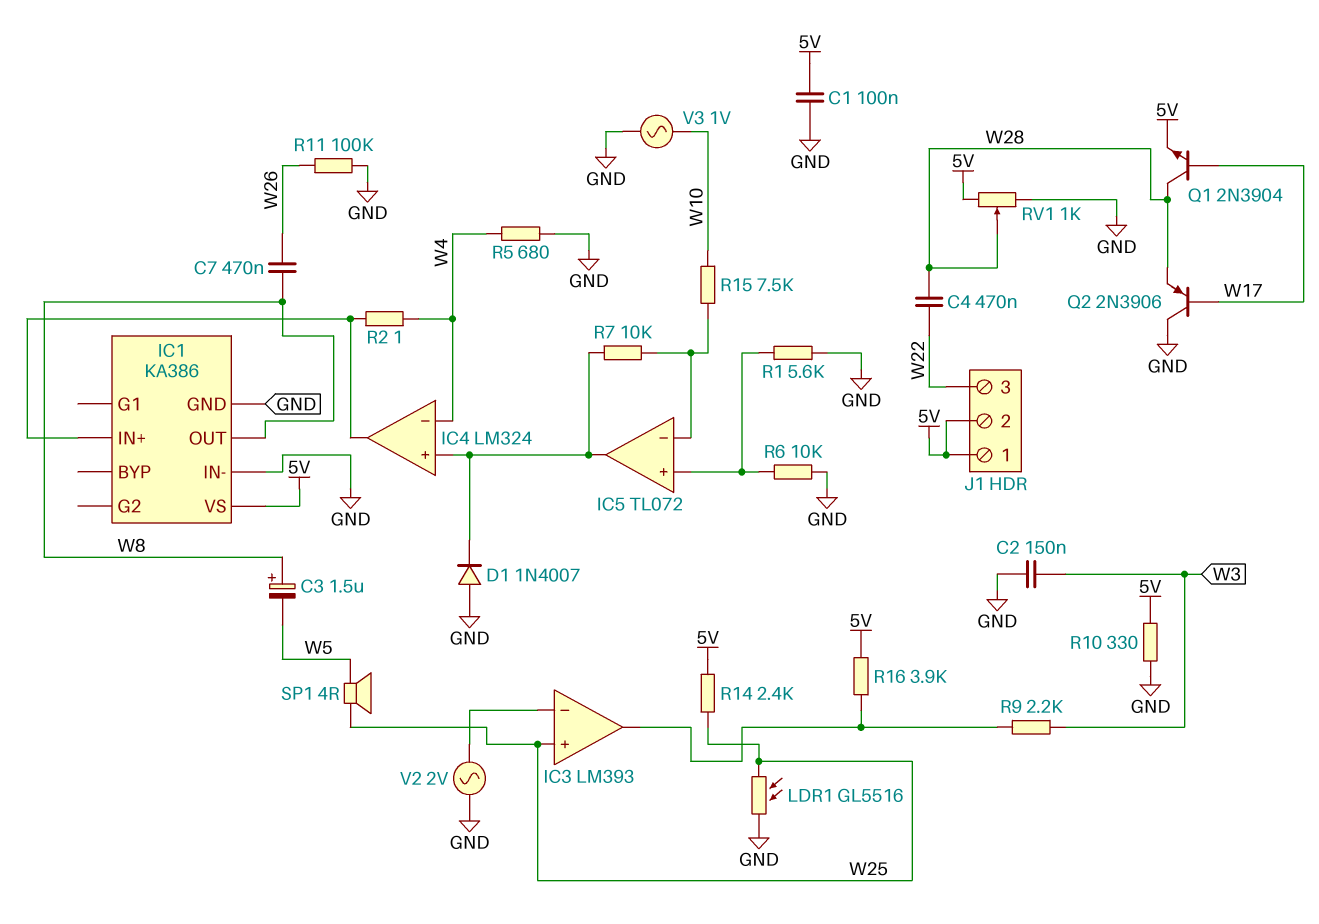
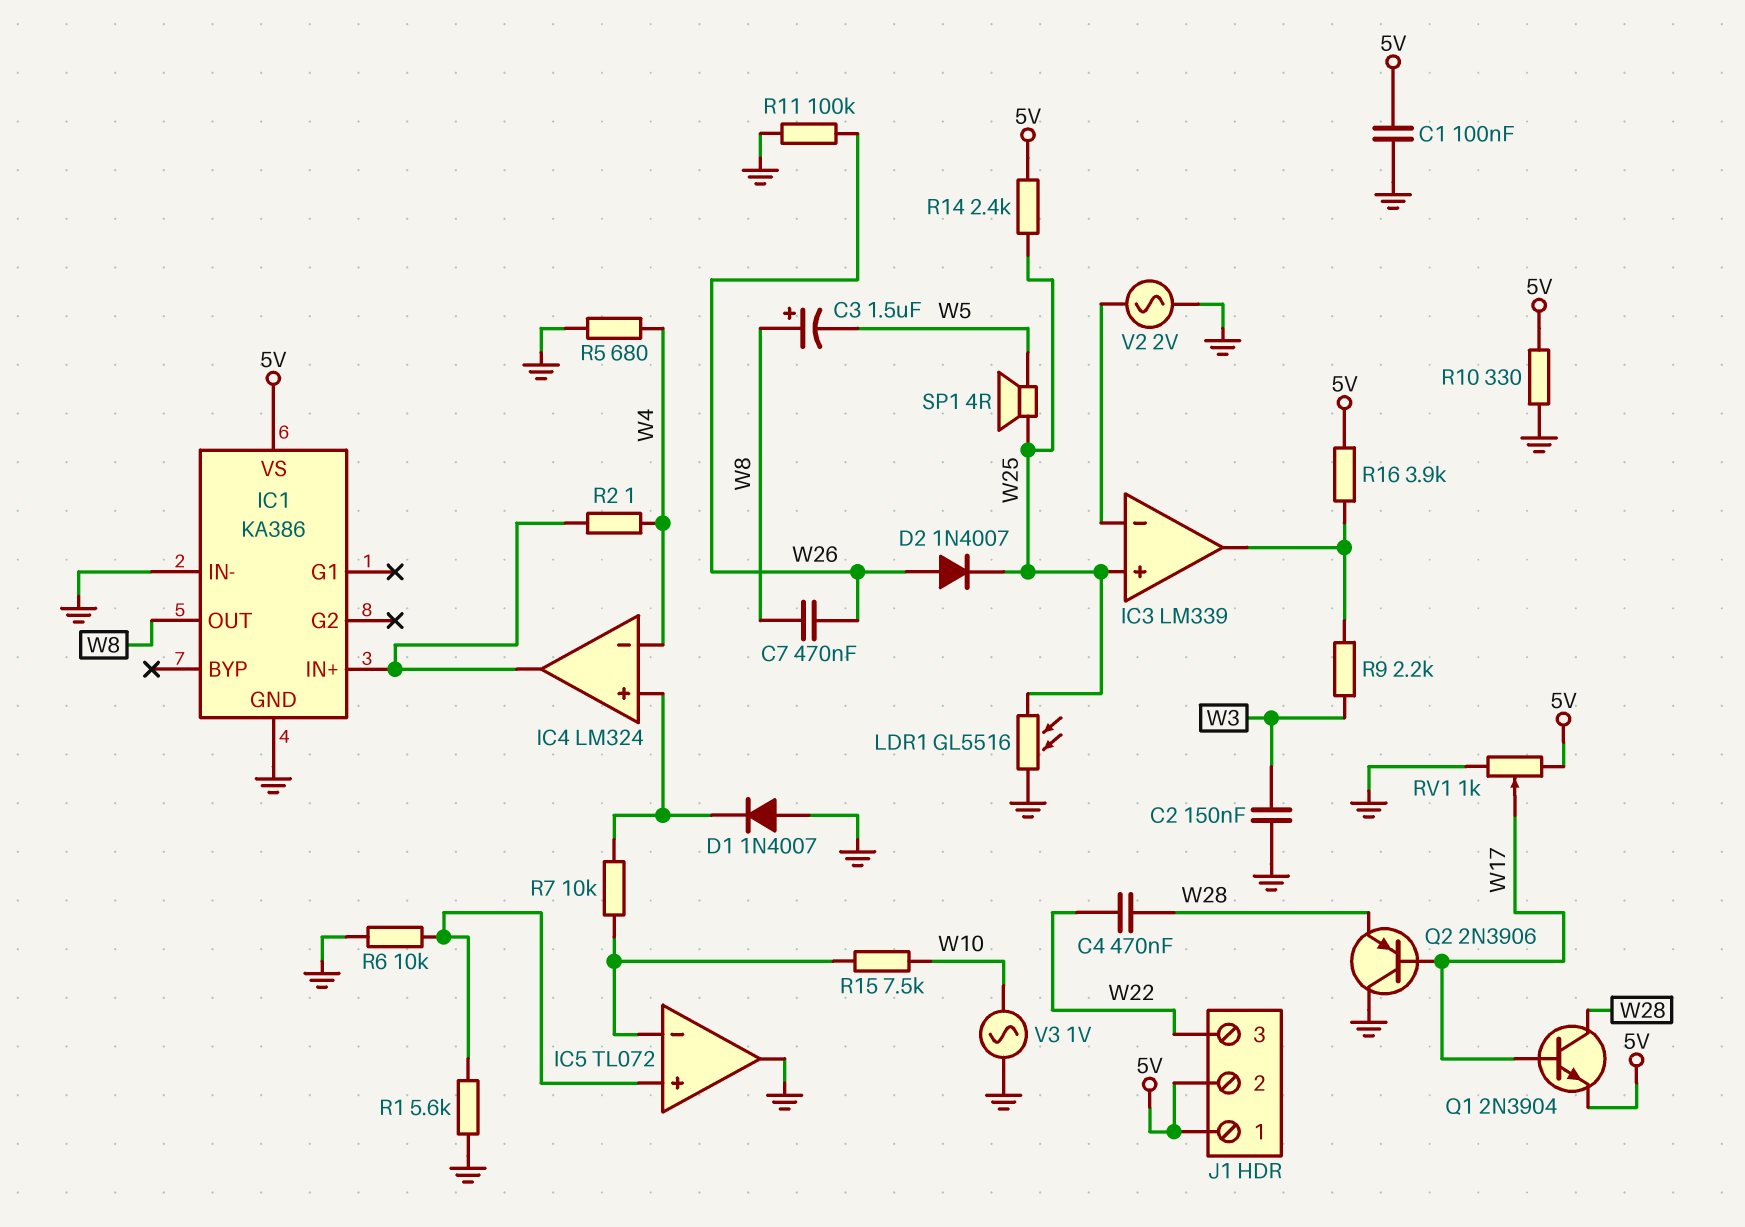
D2: none -> diode 1N4007 (A W26, K W25)
IC3: LM393 -> LM339
IC5 pin out: IC4/in+ -> GND
RV1: 1k (5V, GND, wiper W28) -> 1k (5V, GND, wiper W17)

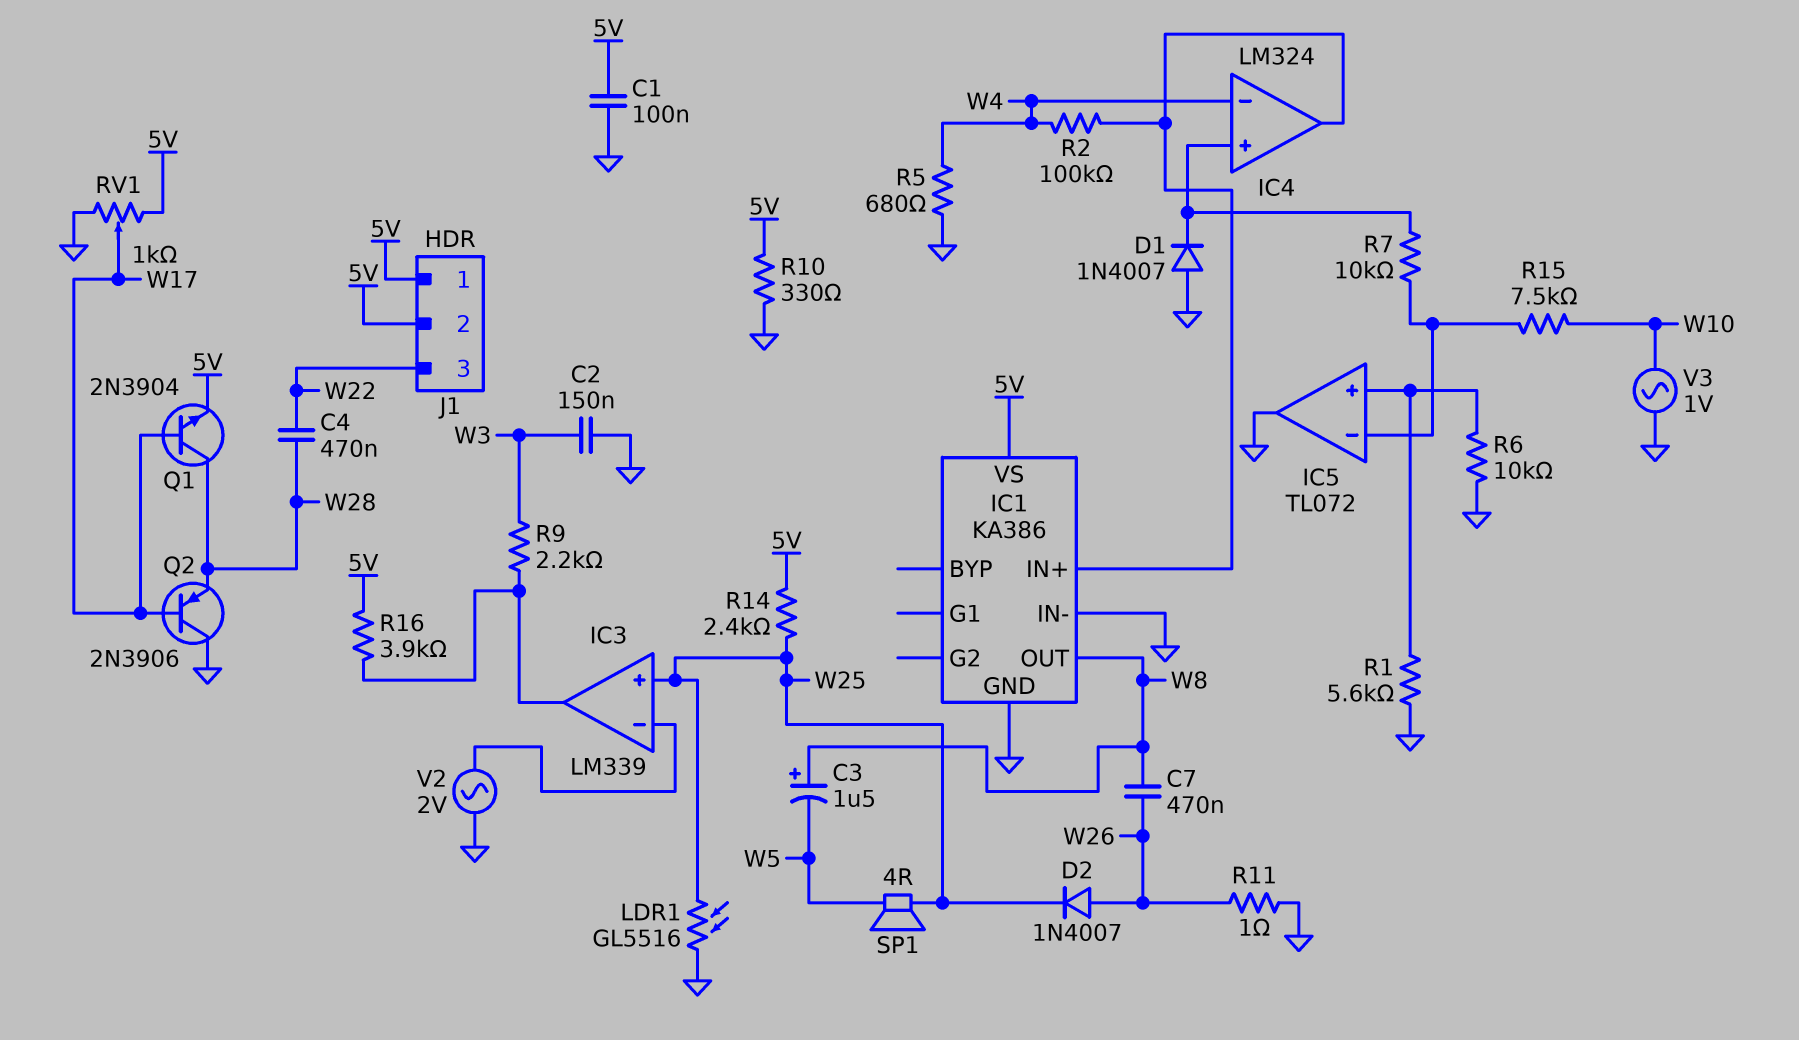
R2: 1 (IC1/IN+, W4) -> 100k (IC1/IN+, W4)
R11: 100k (GND, W26) -> 1 (GND, W26)

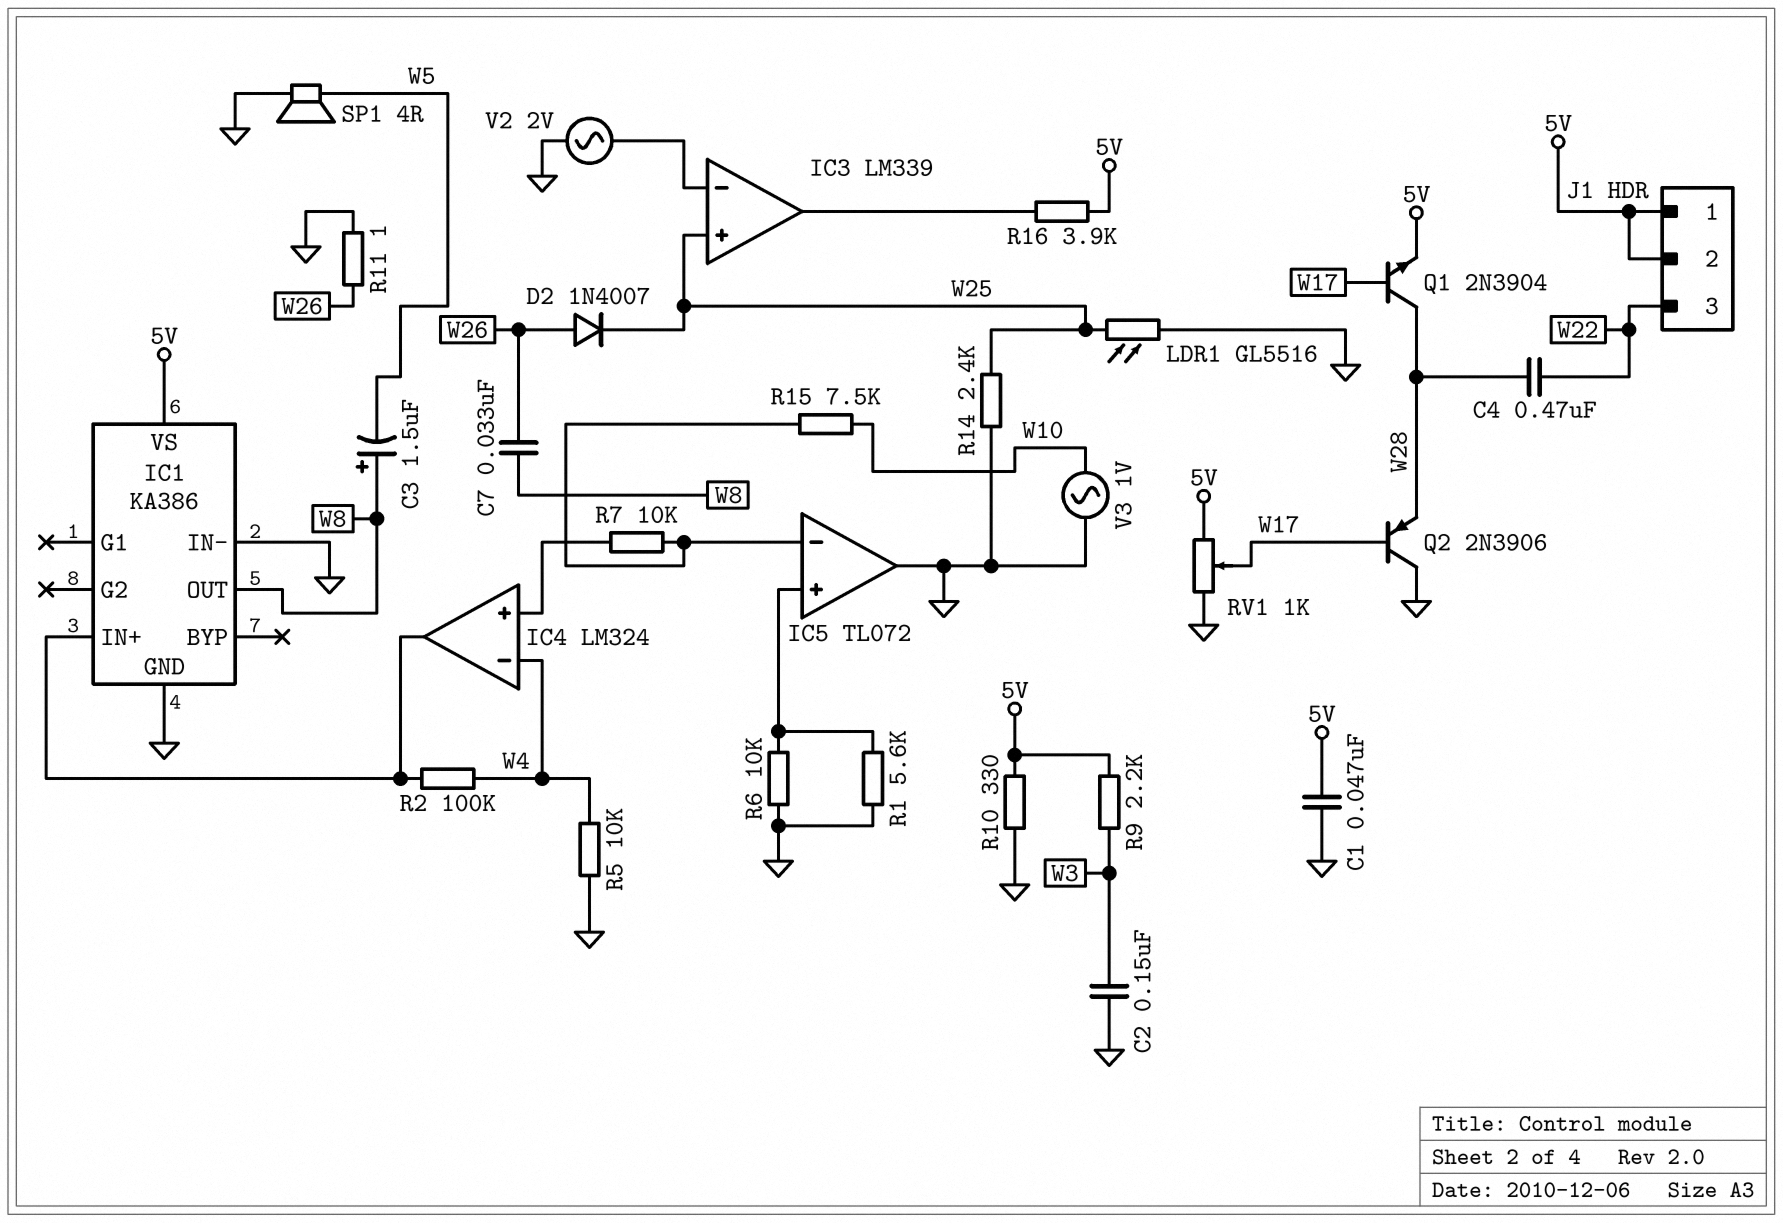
C1: 100nF (5V, GND) -> 47nF (5V, GND)
C7: 470nF (W8, W26) -> 33nF (W8, W26)
D1: diode 1N4007 (A GND, K IC4/in+) -> none
R5: 680 (GND, W4) -> 10k (GND, W4)
R9: 2.2k (IC3/out, W3) -> 2.2k (5V, W3)
R14: 2.4k (5V, W25) -> 2.4k (GND, W25)
SP1: speaker 4R (W5, W25) -> speaker 4R (GND, W5)

